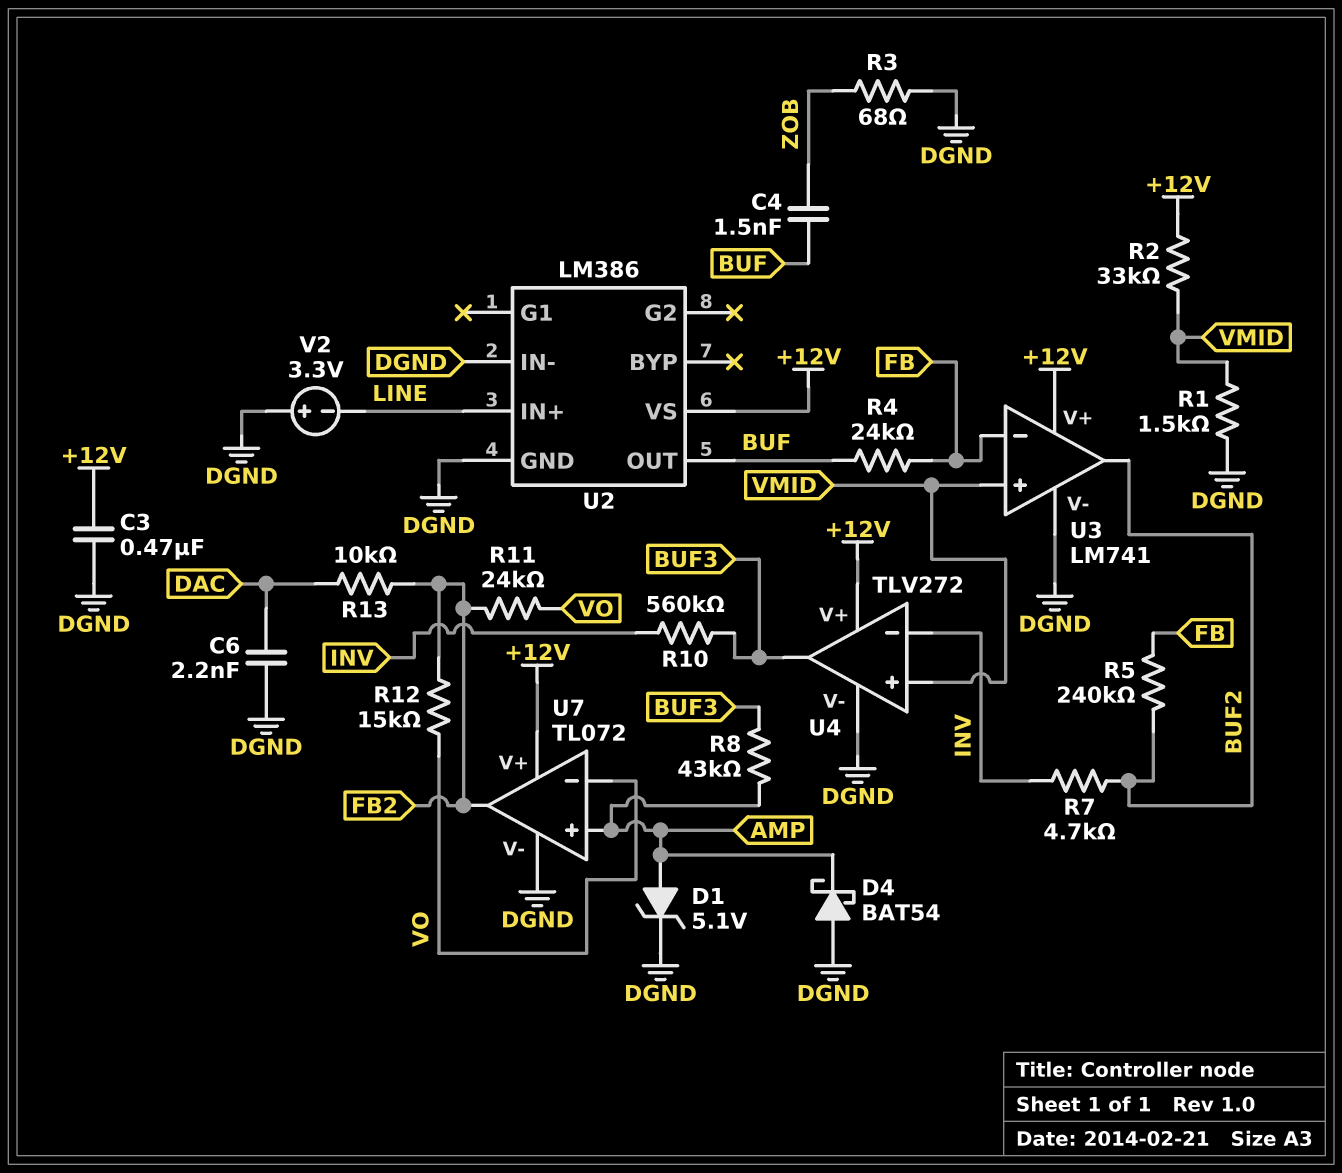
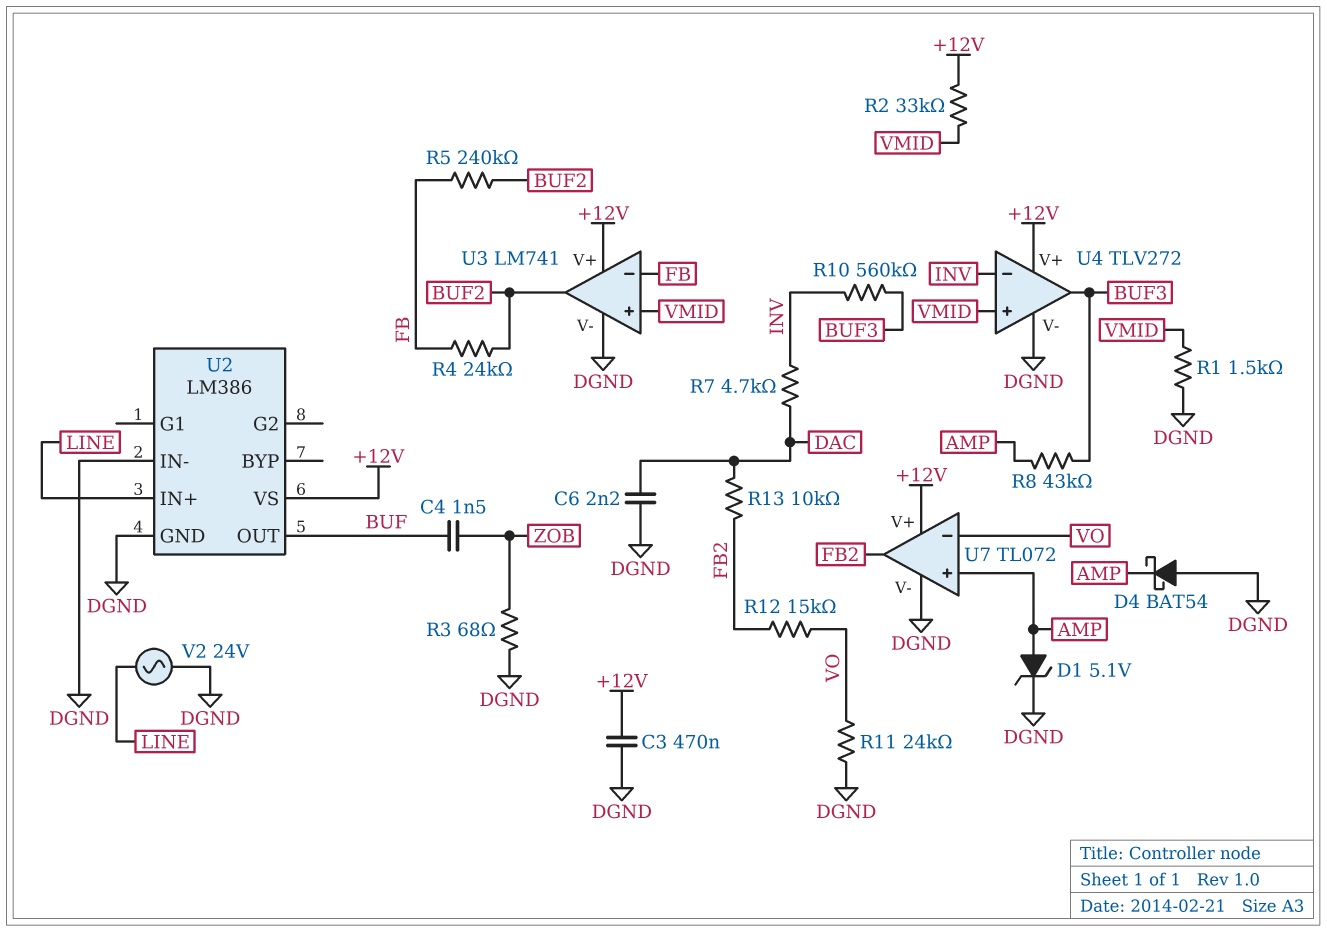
R4: 24k (BUF, FB) -> 24k (BUF2, FB)
R7: 4.7k (BUF2, INV) -> 4.7k (DAC, INV)
R11: 24k (FB2, VO) -> 24k (DGND, VO)
V2: 3.3V (plus DGND, minus LINE) -> AC 24V (DGND, LINE)

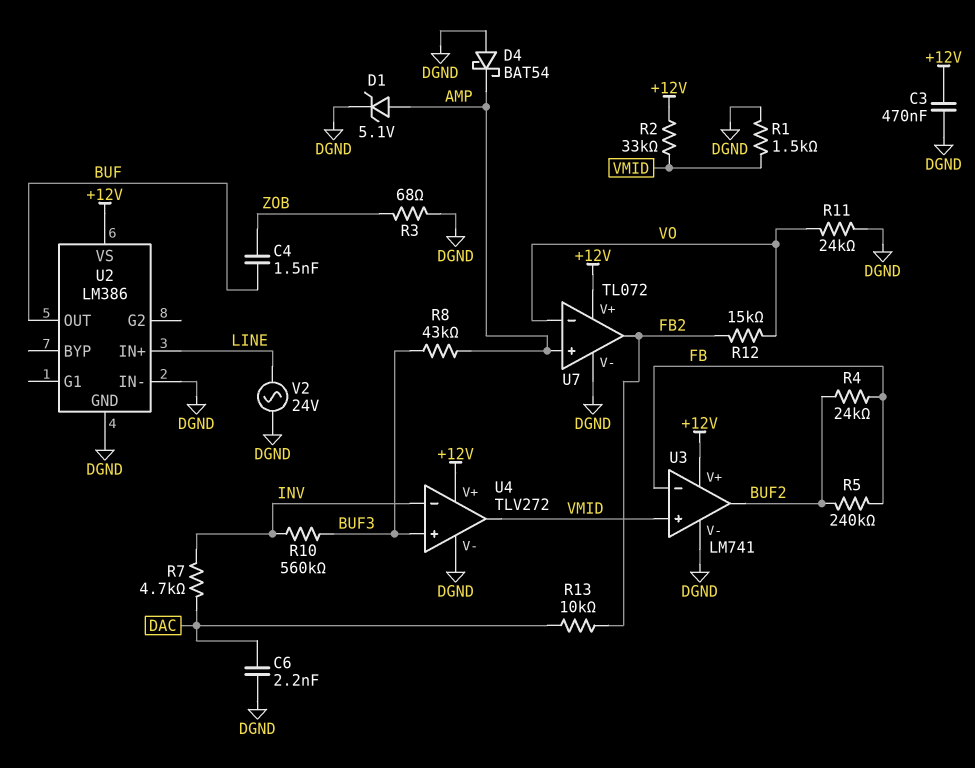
U4 pin in+: VMID -> BUF3
U4 pin out: BUF3 -> VMID

